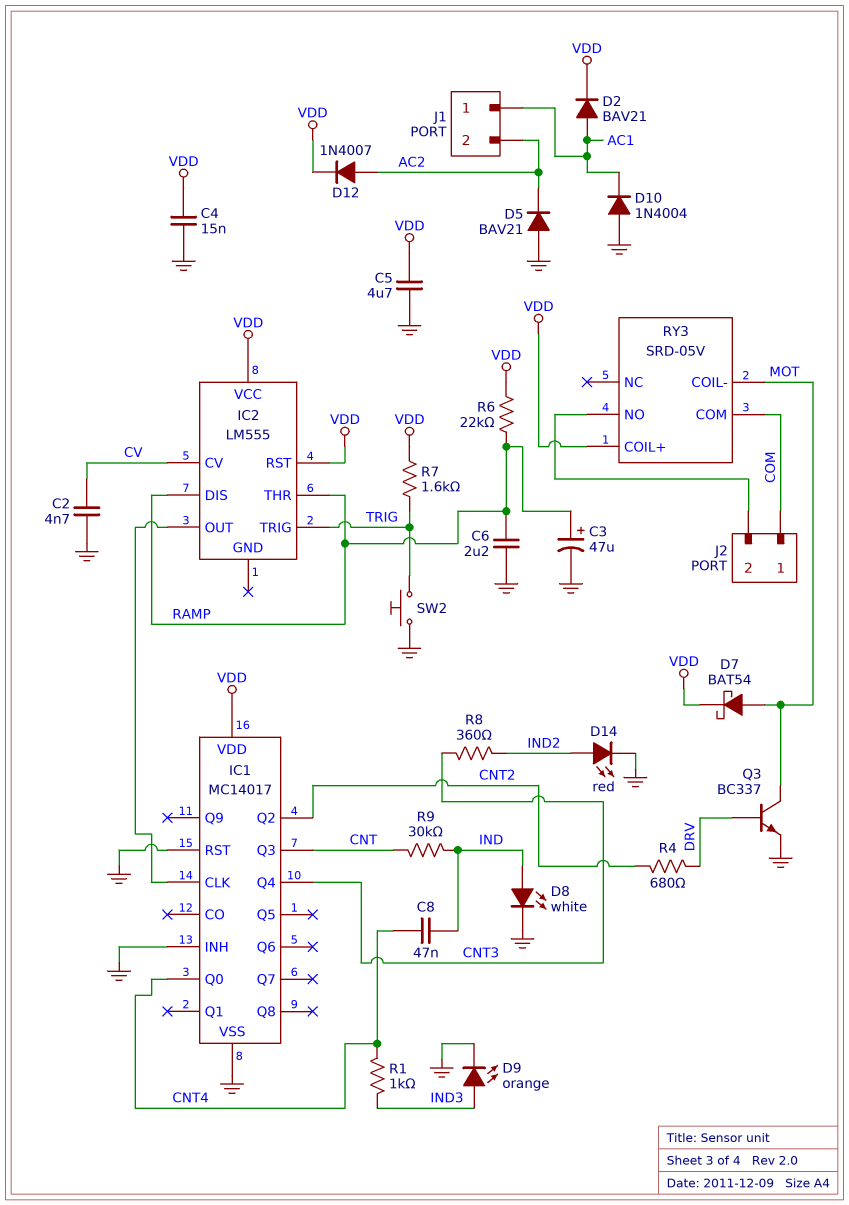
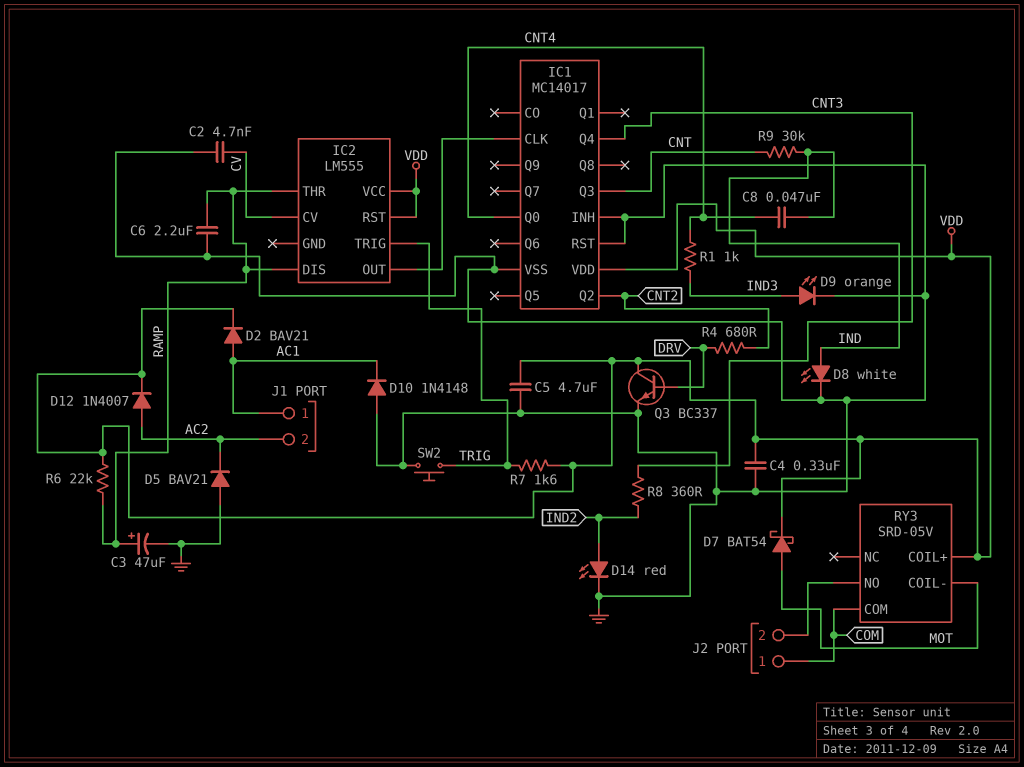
C4: 15nF (GND, VDD) -> 330nF (GND, VDD)
D10: diode 1N4004 (A GND, K AC1) -> diode 1N4148 (A GND, K AC1)
Q3: NPN BC337 (B DRV, C MOT, E GND) -> NPN BC337 (B DRV, C VDD, E GND)

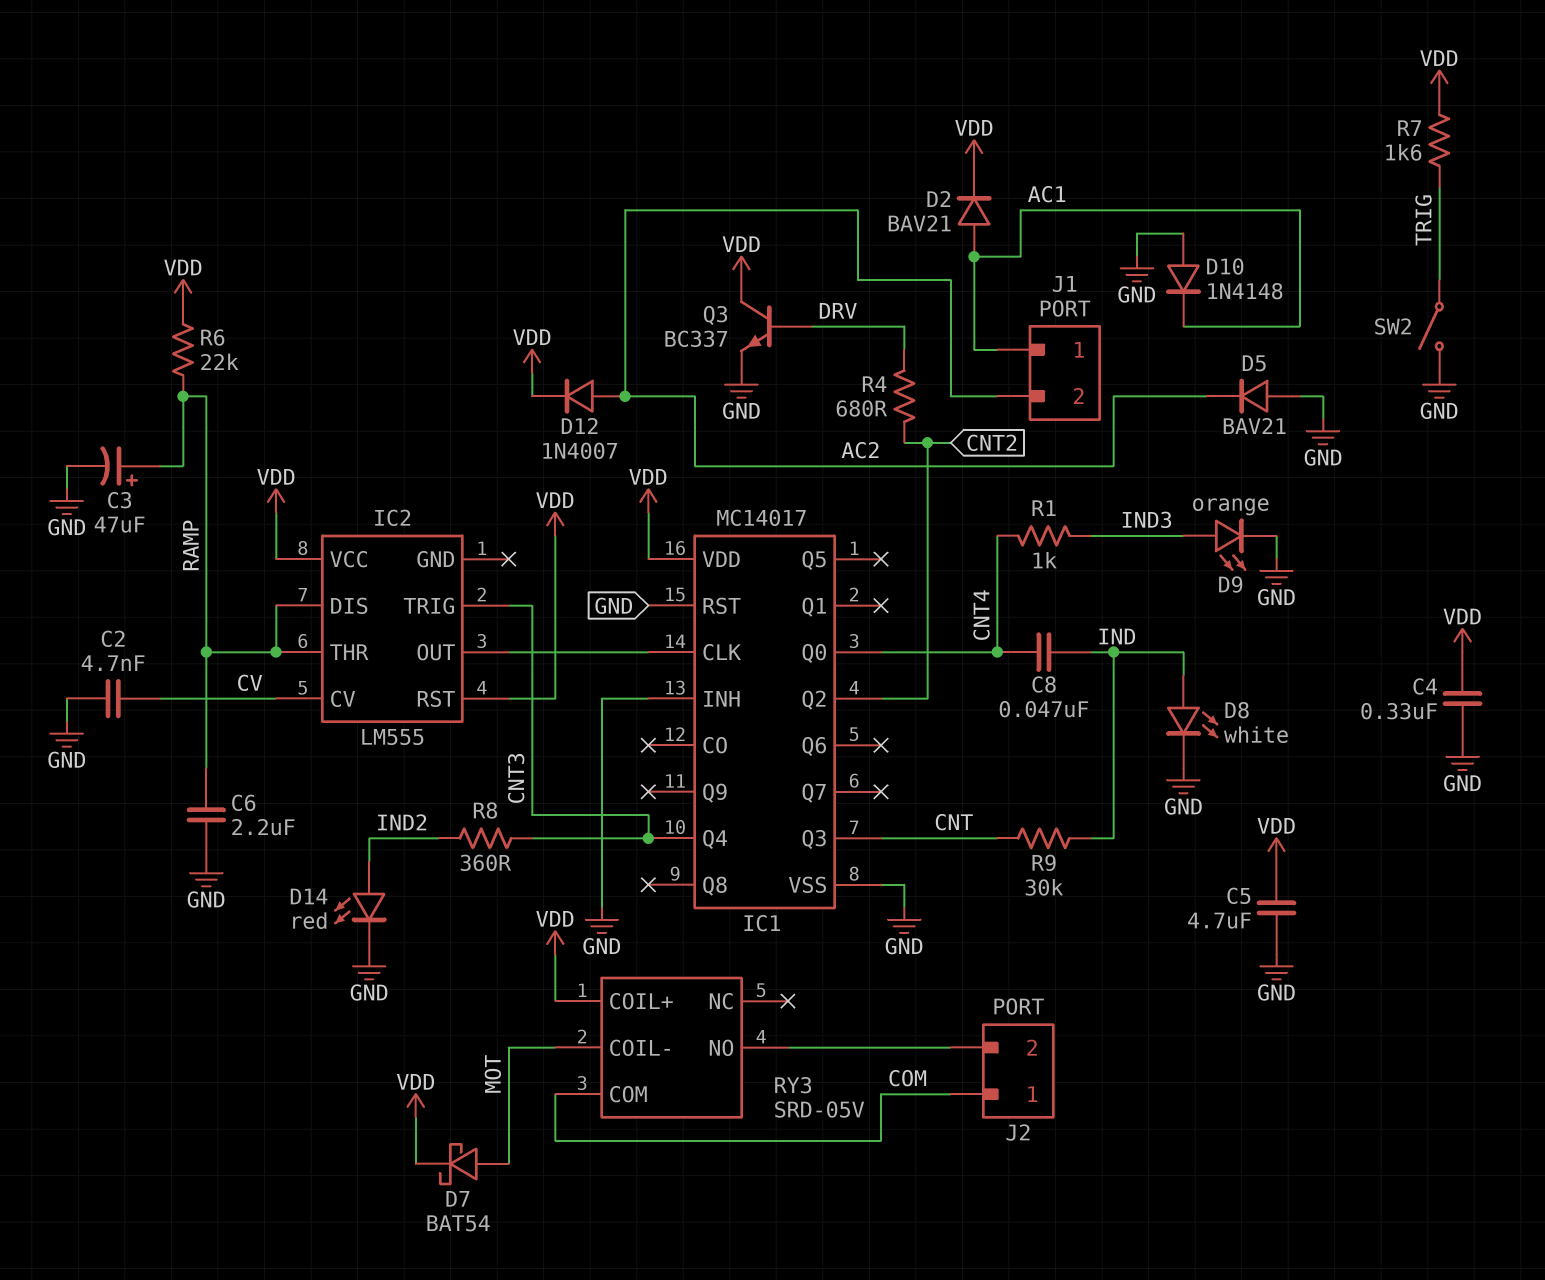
IC2 pin TRIG: TRIG -> CNT3
SW2: button (GND, TRIG) -> switch (GND, TRIG)

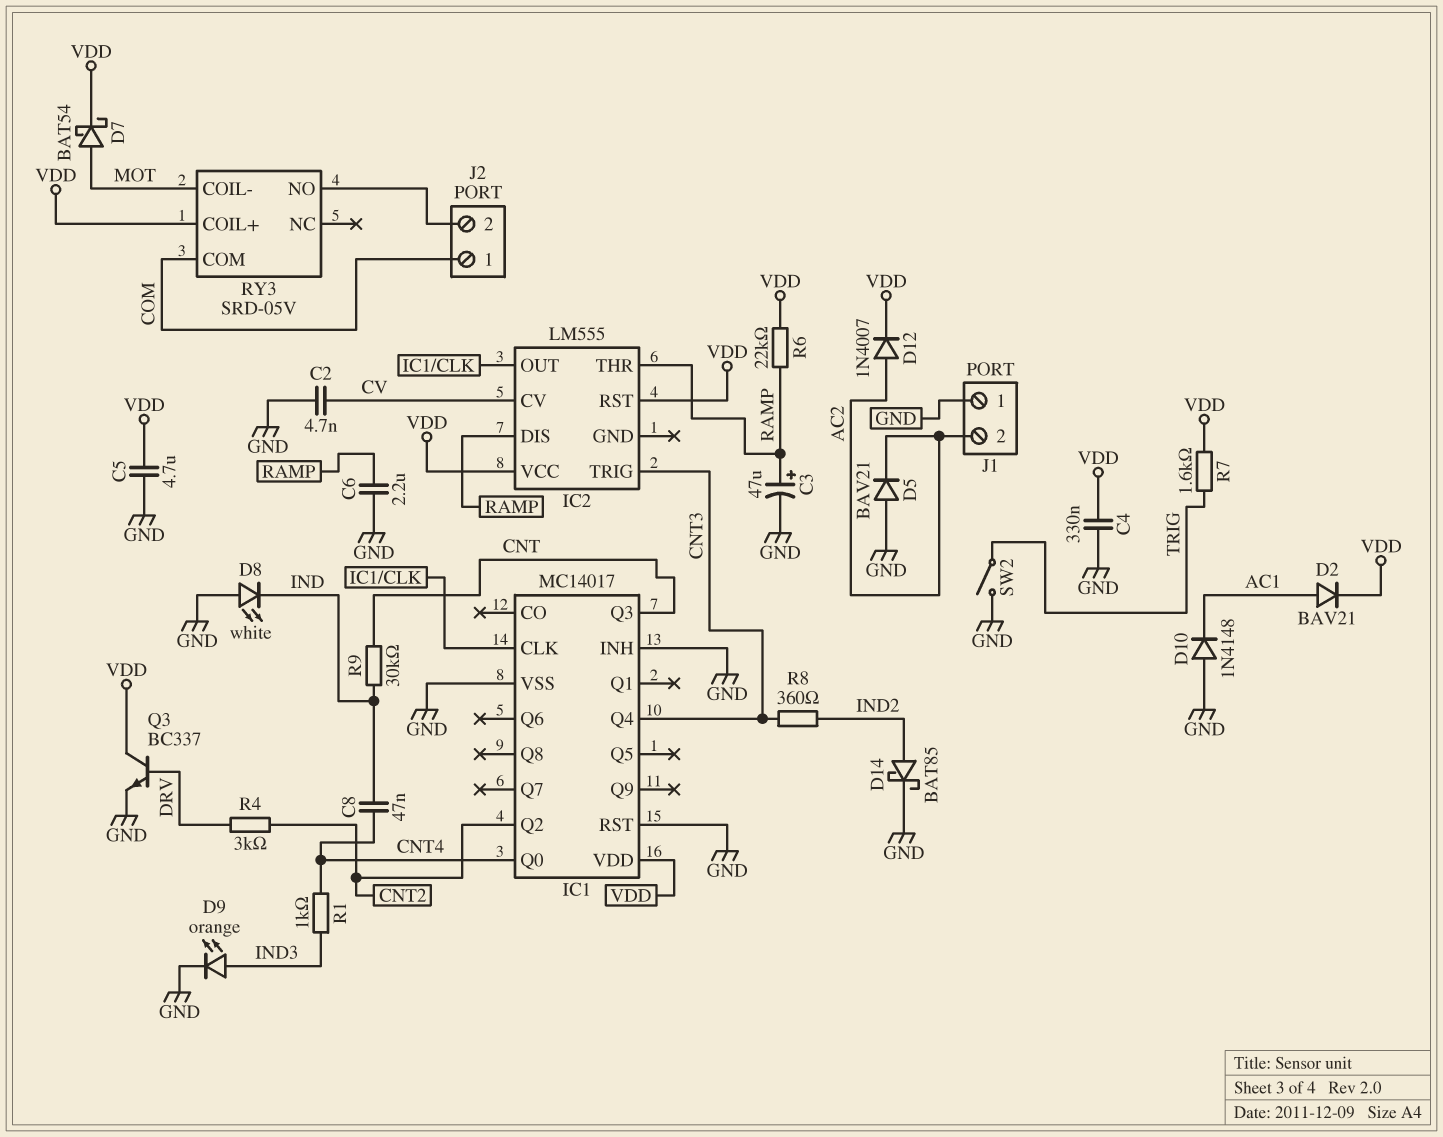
D8: LED white (A IND, K GND) -> LED white (A GND, K IND)
D14: LED red (A IND2, K GND) -> schottky BAT85 (A IND2, K GND)
J1 pin 1: AC1 -> GND
R4: 680 (CNT2, DRV) -> 3k (CNT2, DRV)

